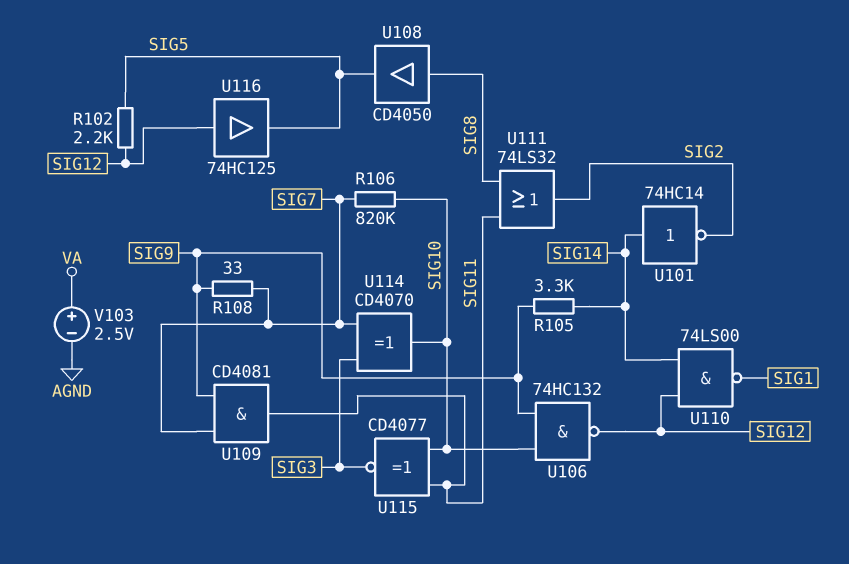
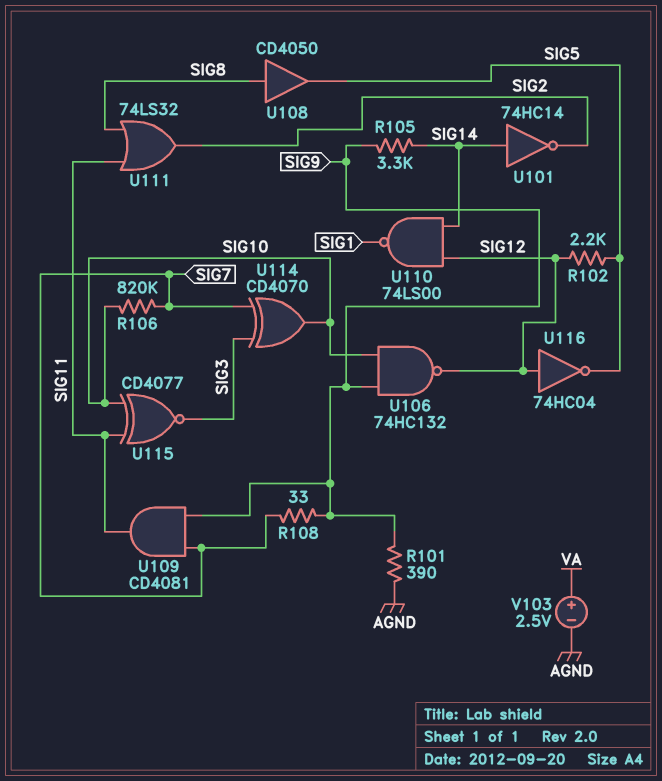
R101: none -> 390 (AGND, SIG9)
U116: buffer 74HC125 (in SIG12, out SIG5) -> NOT 74HC04 (in SIG12, out SIG5)

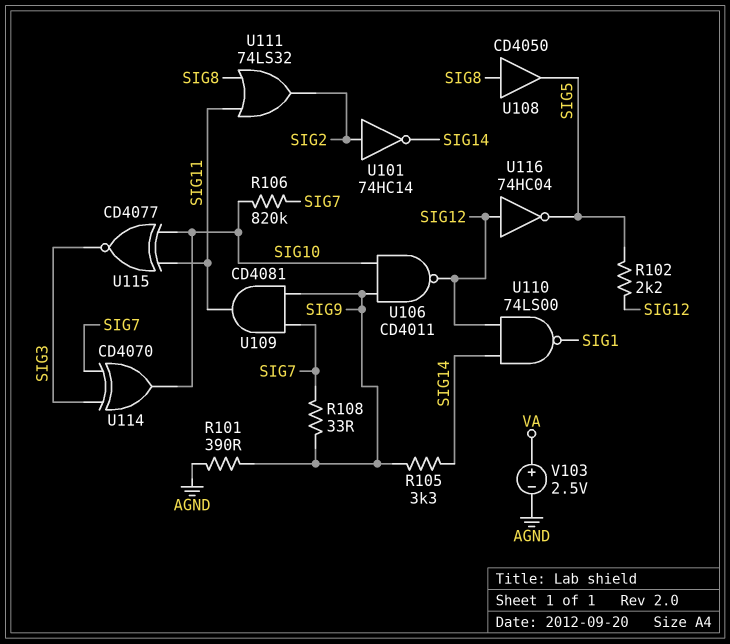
U101: NOT 74HC14 (in SIG14, out SIG2) -> NOT 74HC14 (in SIG2, out SIG14)
U106: NAND 74HC132 (in SIG9, in SIG10, out SIG12) -> NAND CD4011 (in SIG9, in SIG10, out SIG12)

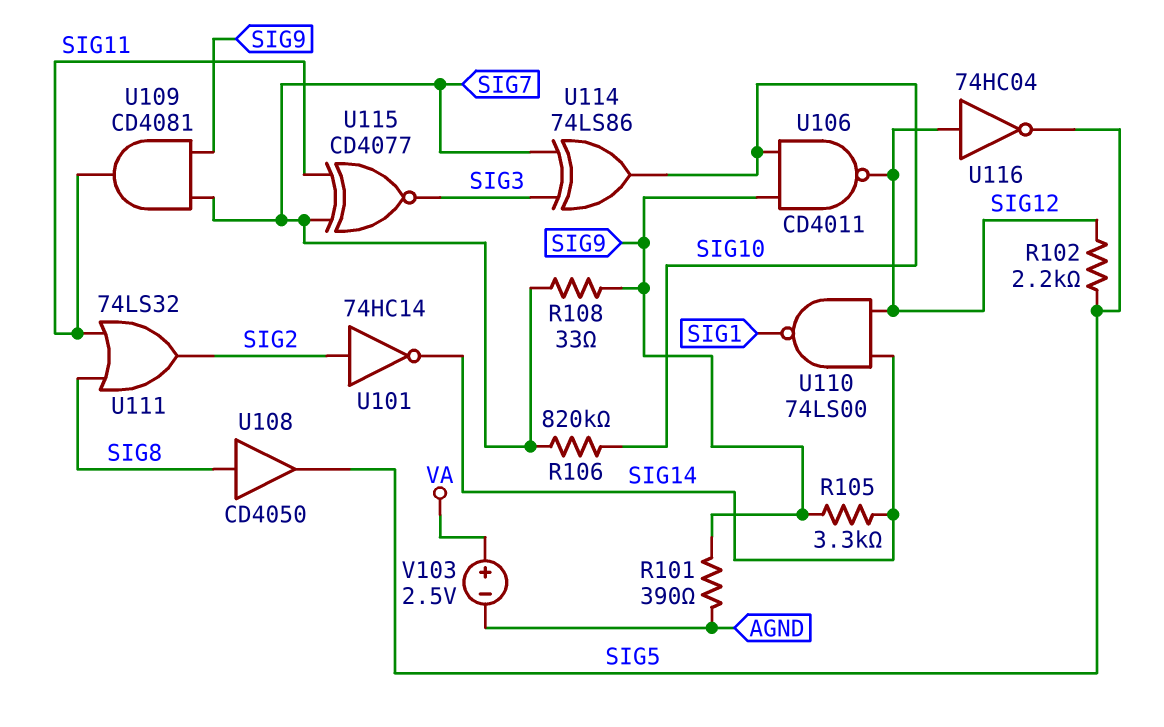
U114: XOR CD4070 (in SIG3, in SIG7, out SIG10) -> XOR 74LS86 (in SIG3, in SIG7, out SIG10)
U115: XNOR CD4077 (in SIG10, in SIG11, out SIG3) -> XNOR CD4077 (in SIG7, in SIG11, out SIG3)

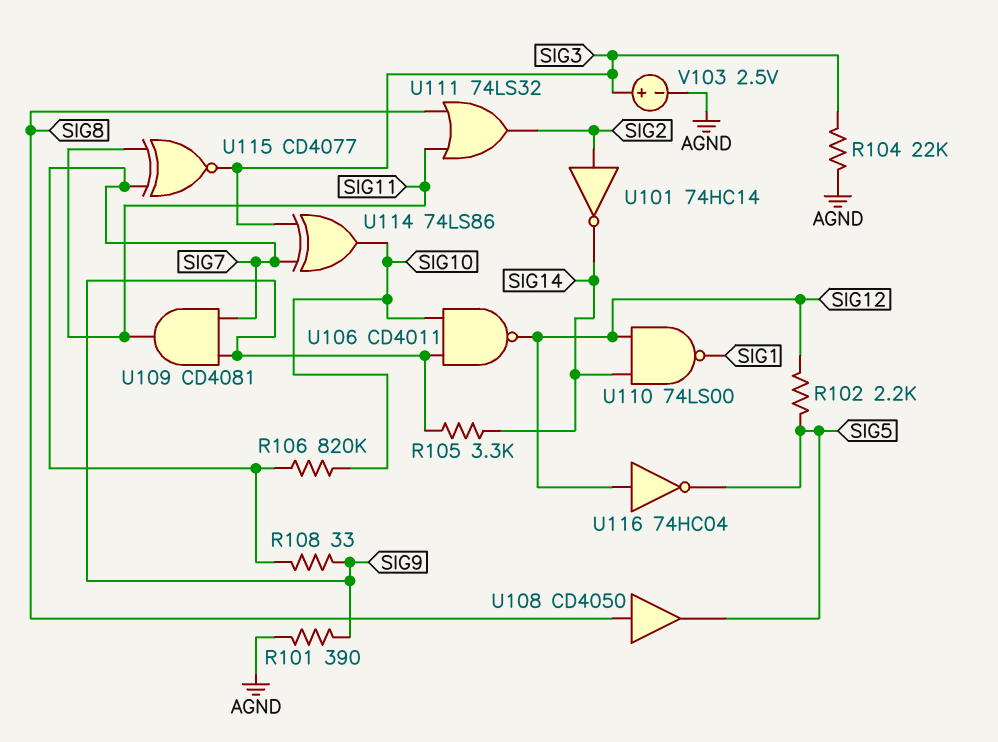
R104: none -> 22k (AGND, SIG3)
V103: 2.5V (plus VA, minus AGND) -> 2.5V (plus SIG3, minus AGND)

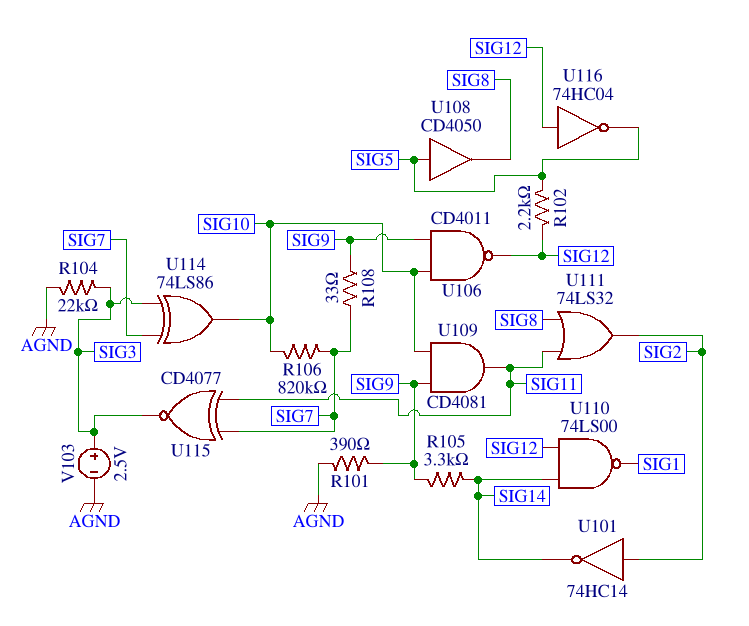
U108: buffer CD4050 (in SIG8, out SIG5) -> buffer CD4050 (in SIG5, out SIG8)
U109: AND CD4081 (in SIG7, in SIG9, out SIG11) -> AND CD4081 (in SIG9, in SIG10, out SIG11)

